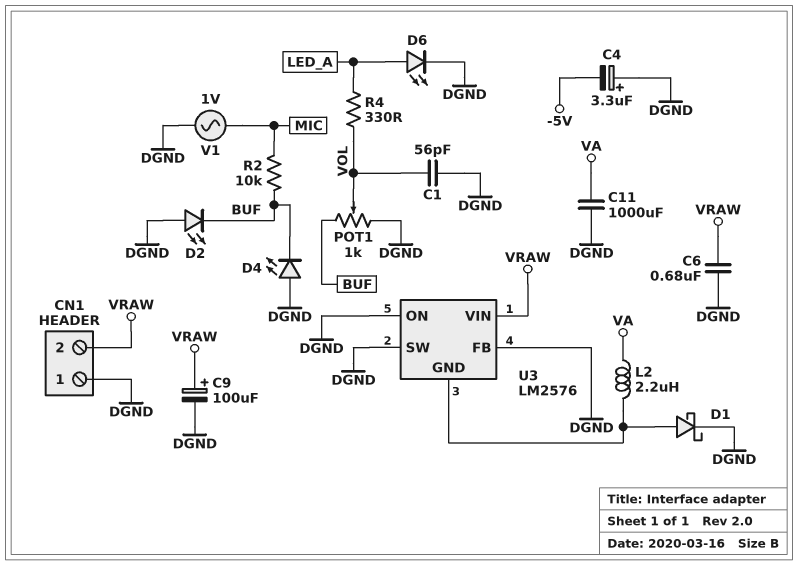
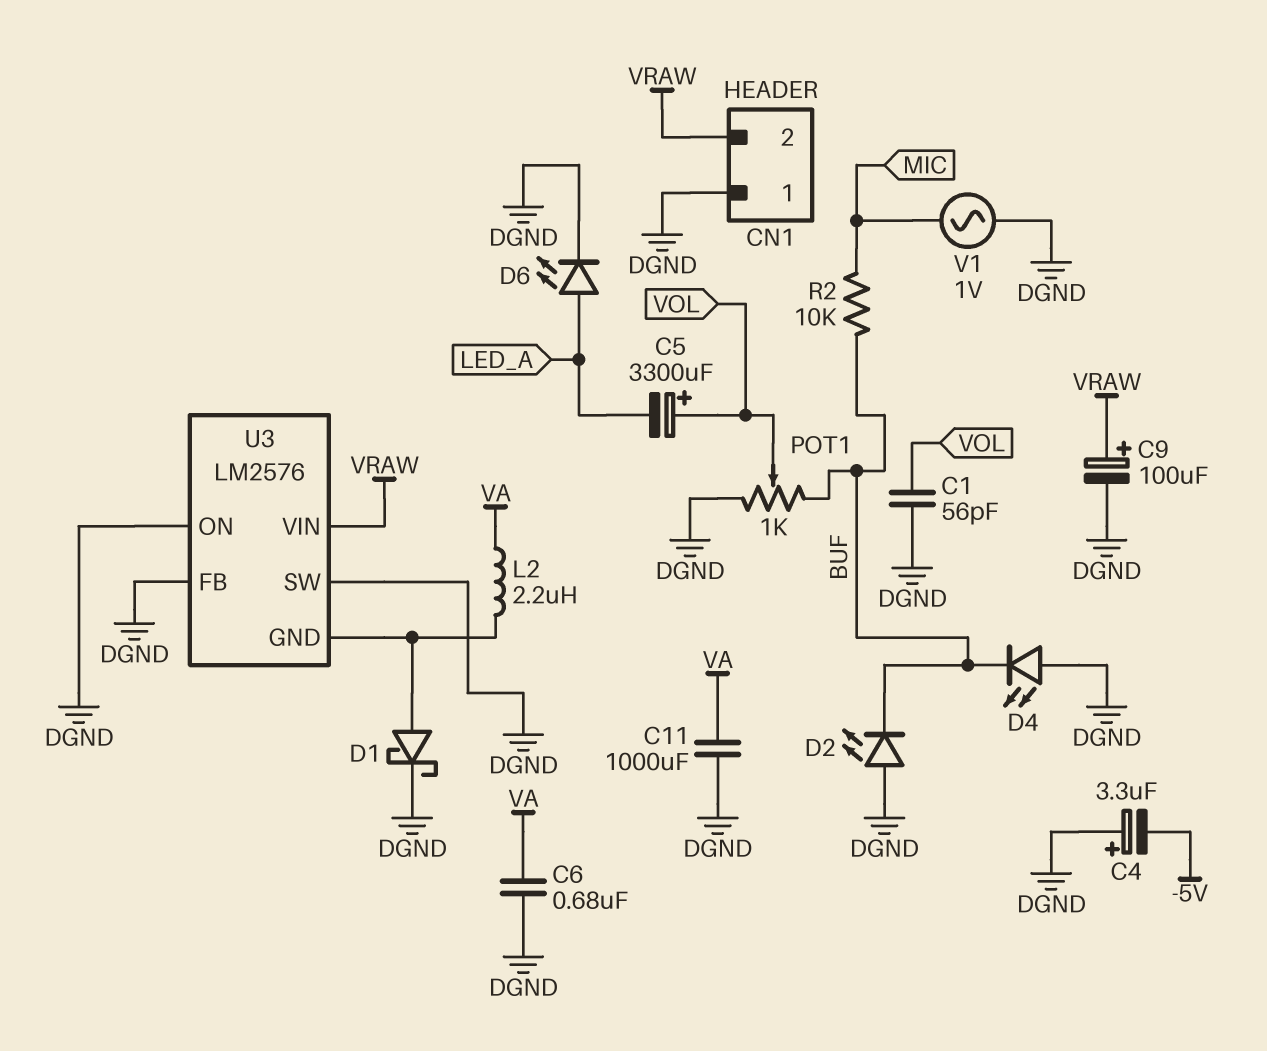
C5: none -> 3300uF (plus VOL, minus LED_A)
C6: 680nF (DGND, VRAW) -> 680nF (DGND, VA)
R4: 330 (LED_A, VOL) -> none

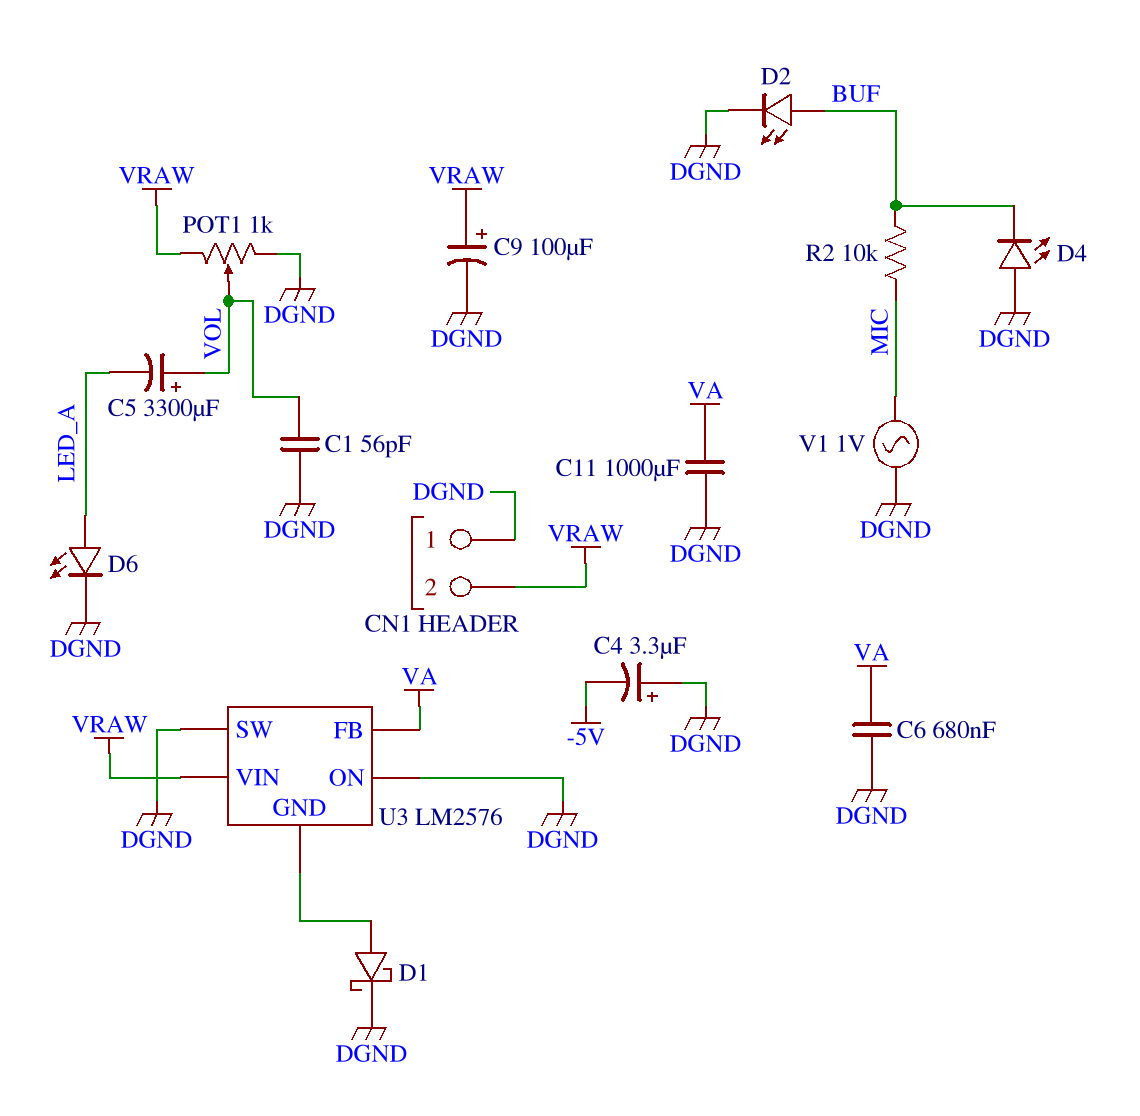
D2: LED (A DGND, K BUF) -> LED (A BUF, K DGND)
L2: 2.2uH (U3/GND, VA) -> none
POT1: 1k (BUF, DGND, wiper VOL) -> 1k (DGND, VRAW, wiper VOL)
U3 pin FB: DGND -> VA

